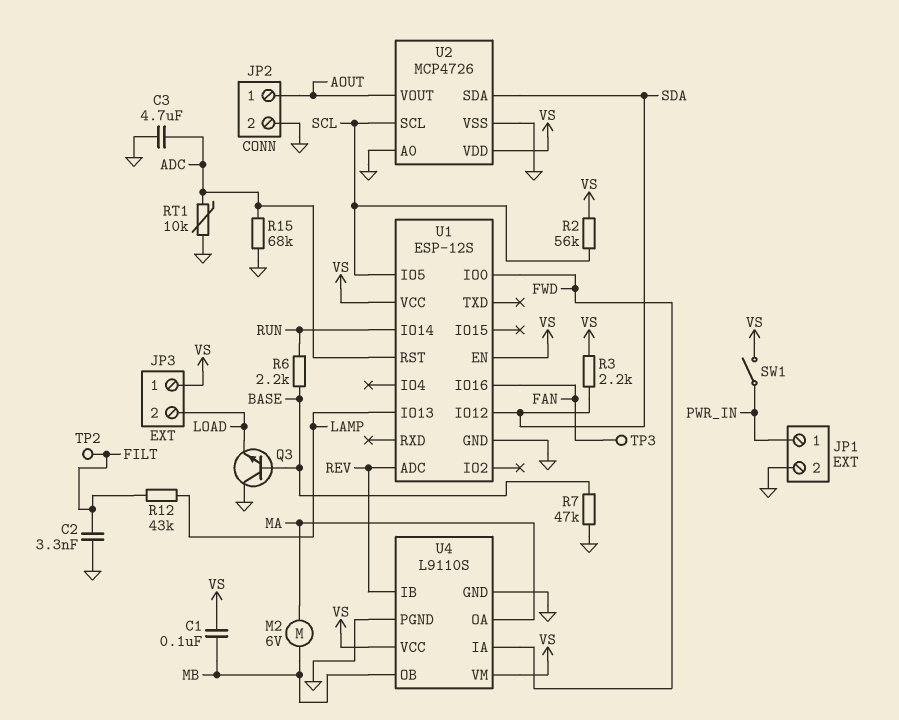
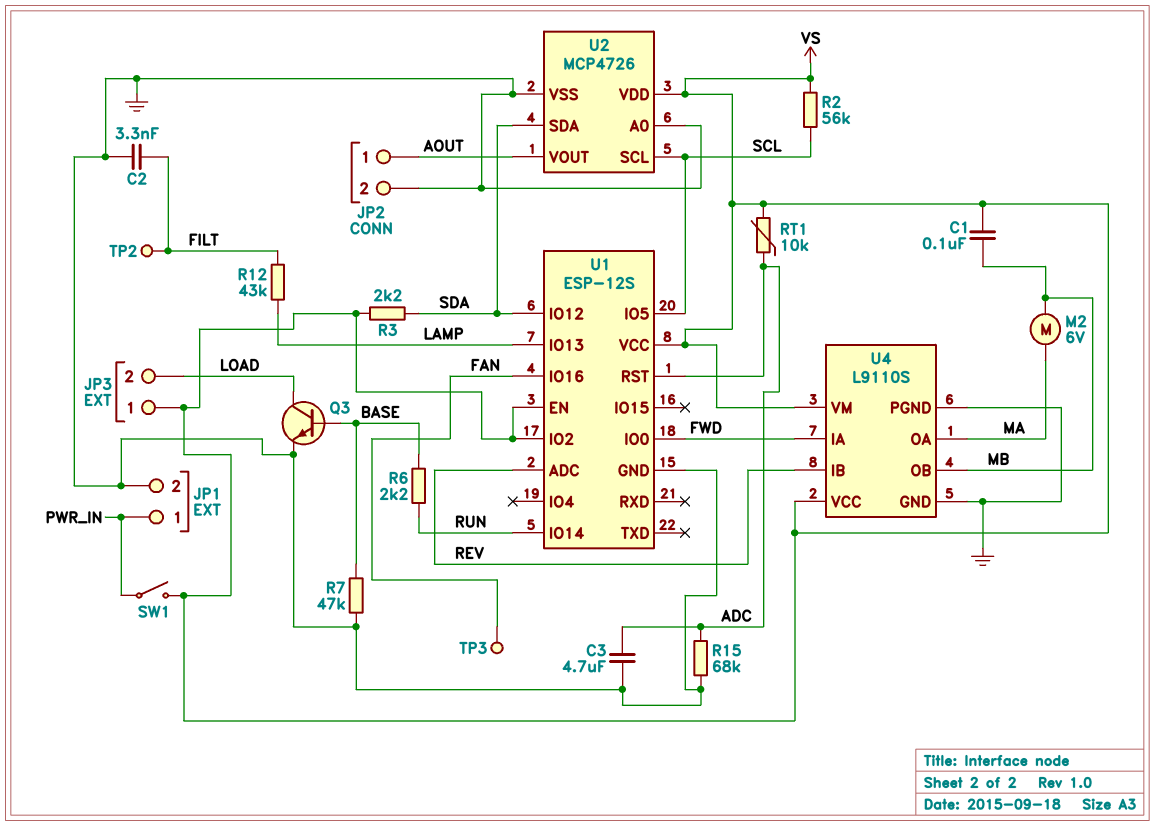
Q3: NPN (B BASE, C GND, E LOAD) -> NPN (B BASE, C LOAD, E GND)
RT1: 10k (ADC, GND) -> 10k (ADC, VS)
U1 pin IO2: none -> VS

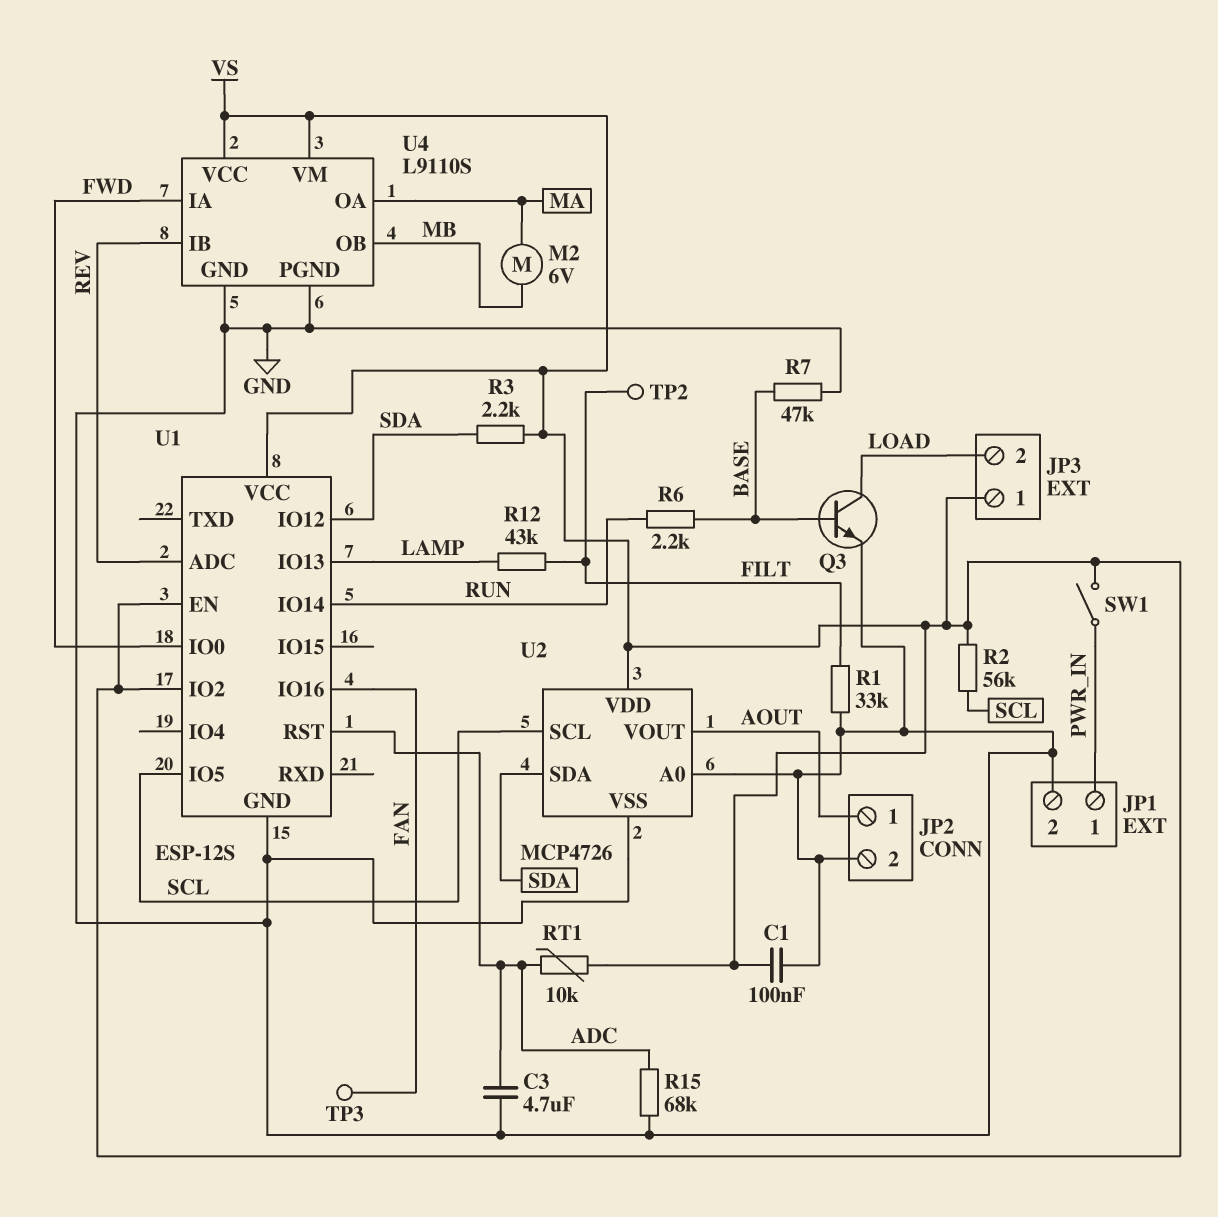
C1: 100nF (MB, VS) -> 100nF (GND, VS)
C2: 3.3nF (FILT, GND) -> none
R1: none -> 33k (FILT, GND)

